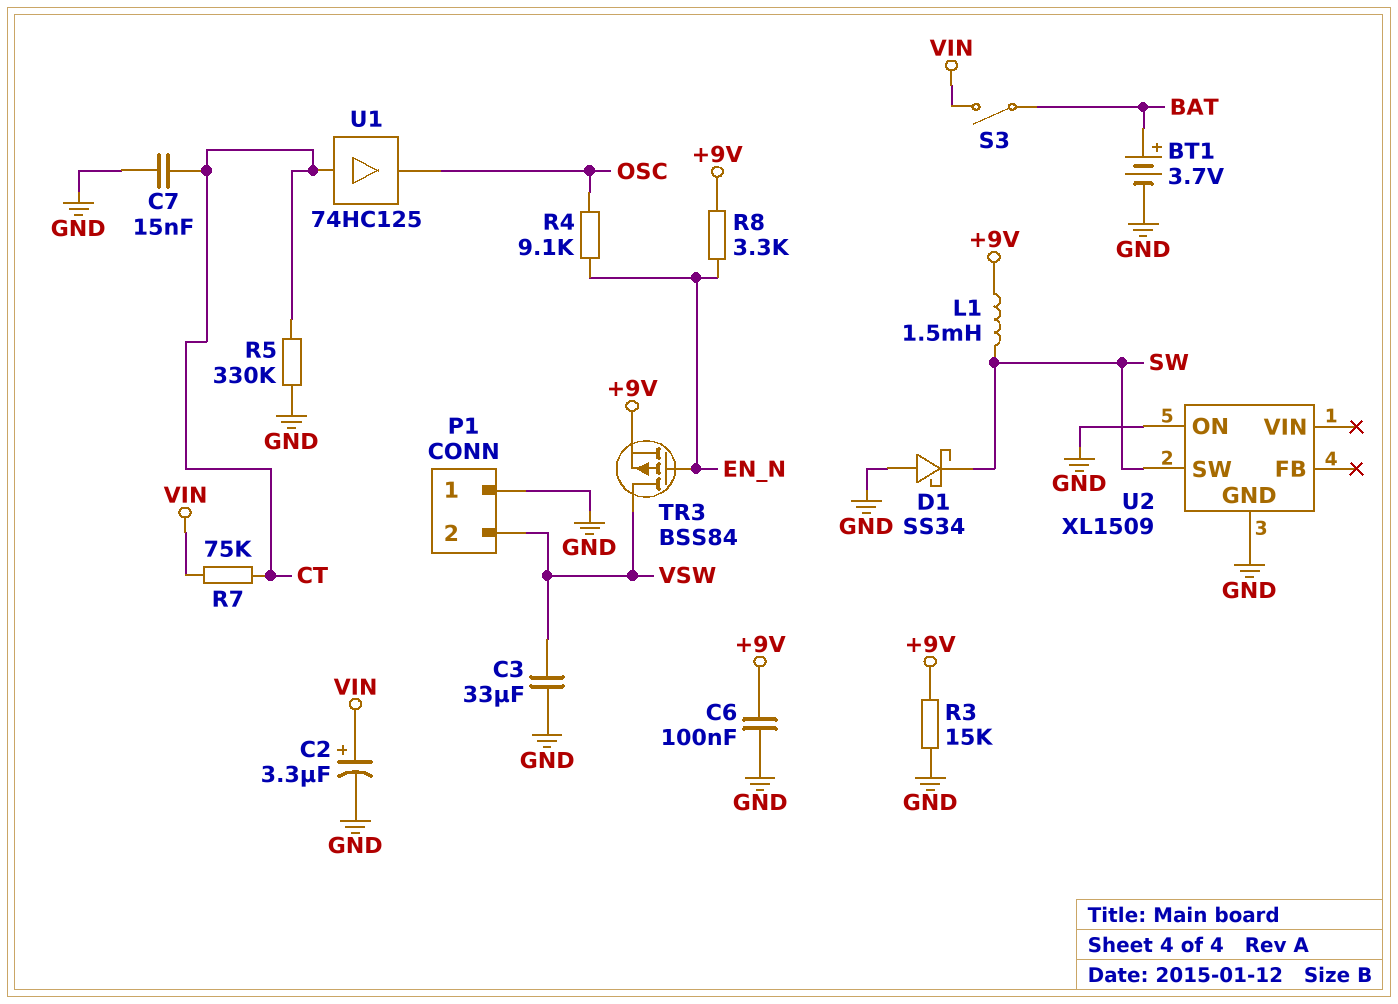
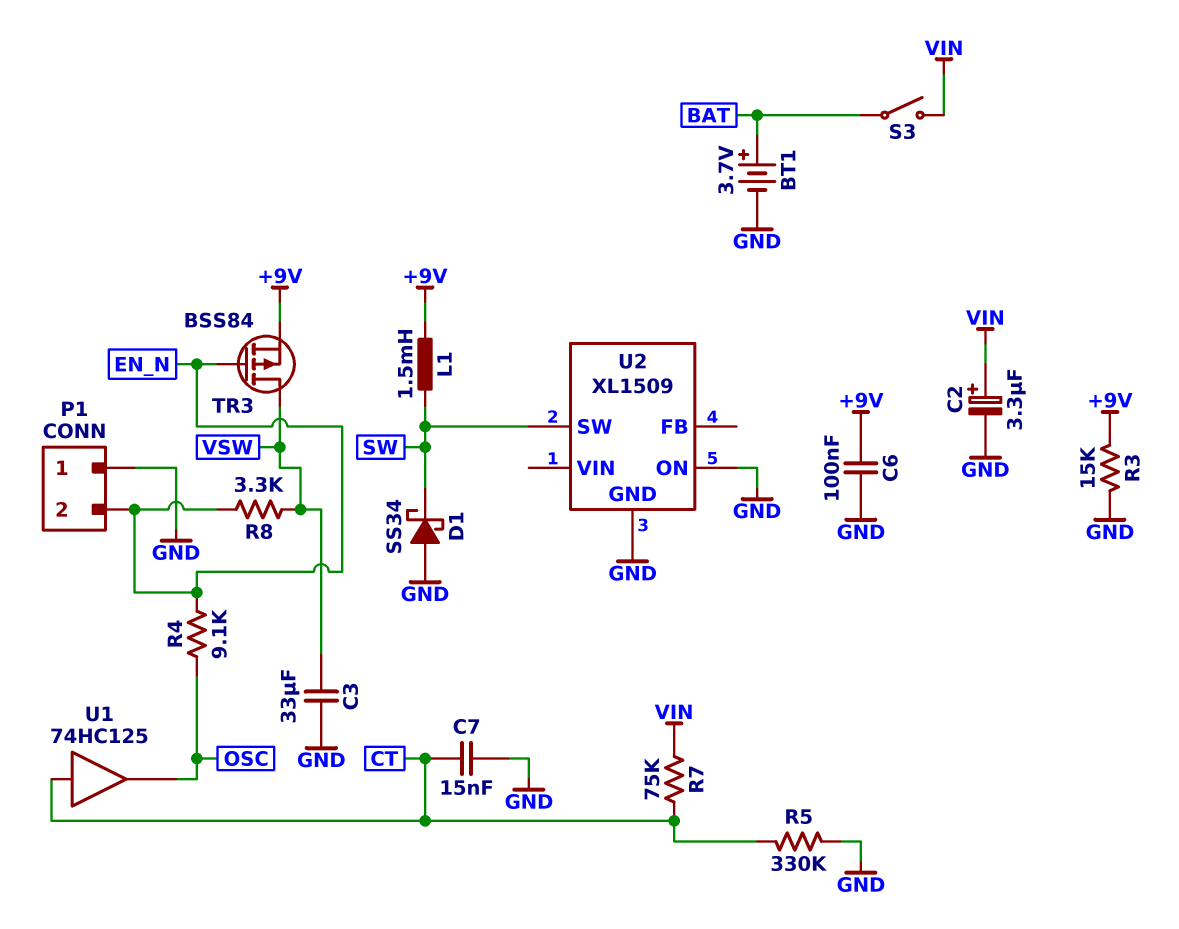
P1 pin 2: VSW -> EN_N
R8: 3.3k (+9V, EN_N) -> 3.3k (EN_N, VSW)

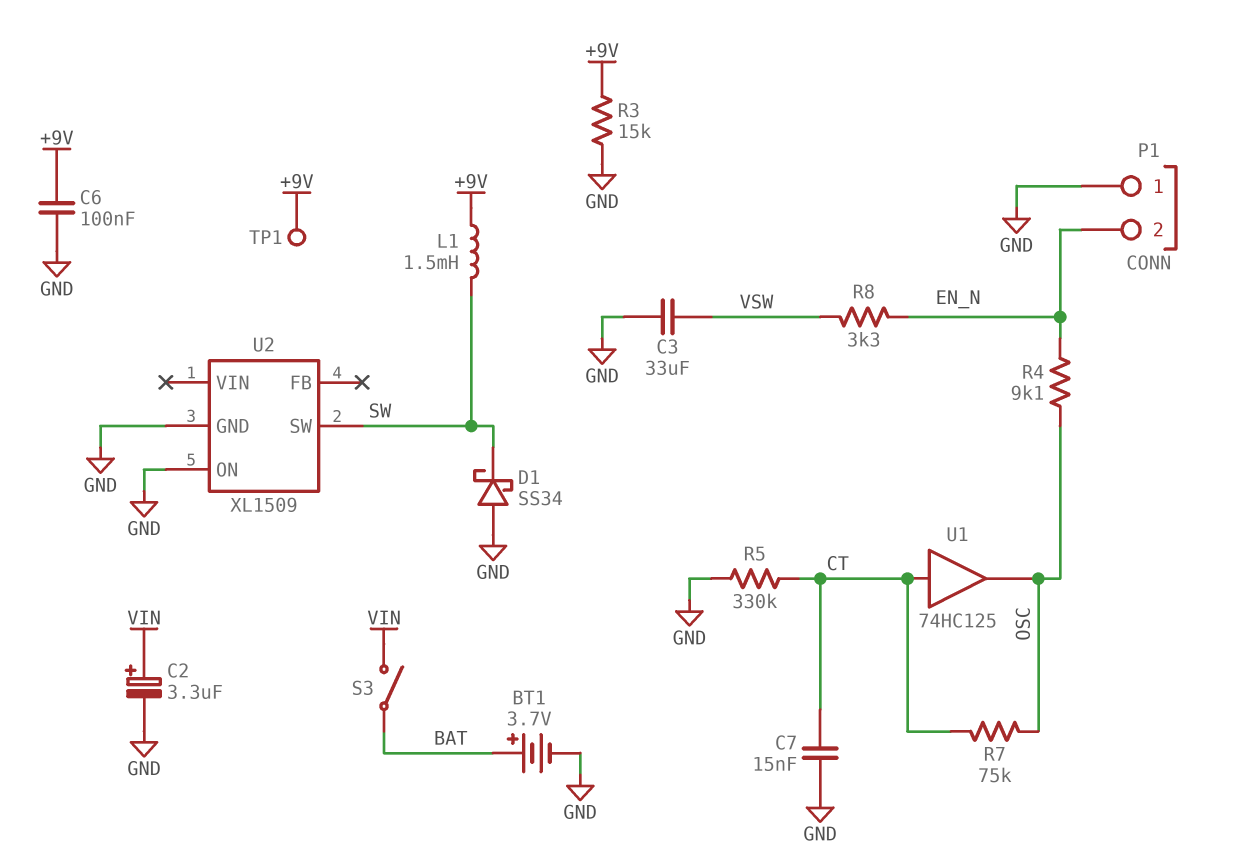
R7: 75k (CT, VIN) -> 75k (CT, OSC)
TP1: none -> test point (+9V)
TR3: PMOS BSS84 (G EN_N, D VSW, S +9V) -> none

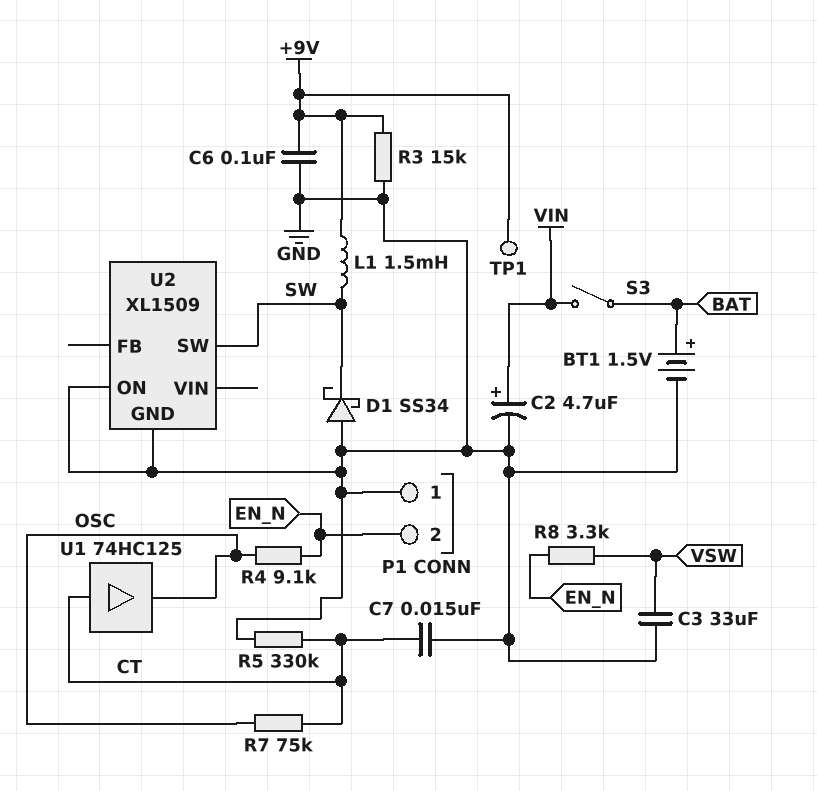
BT1: 3.7V (plus BAT, minus GND) -> 1.5V (plus BAT, minus GND)
C2: 3.3uF (plus VIN, minus GND) -> 4.7uF (plus VIN, minus GND)

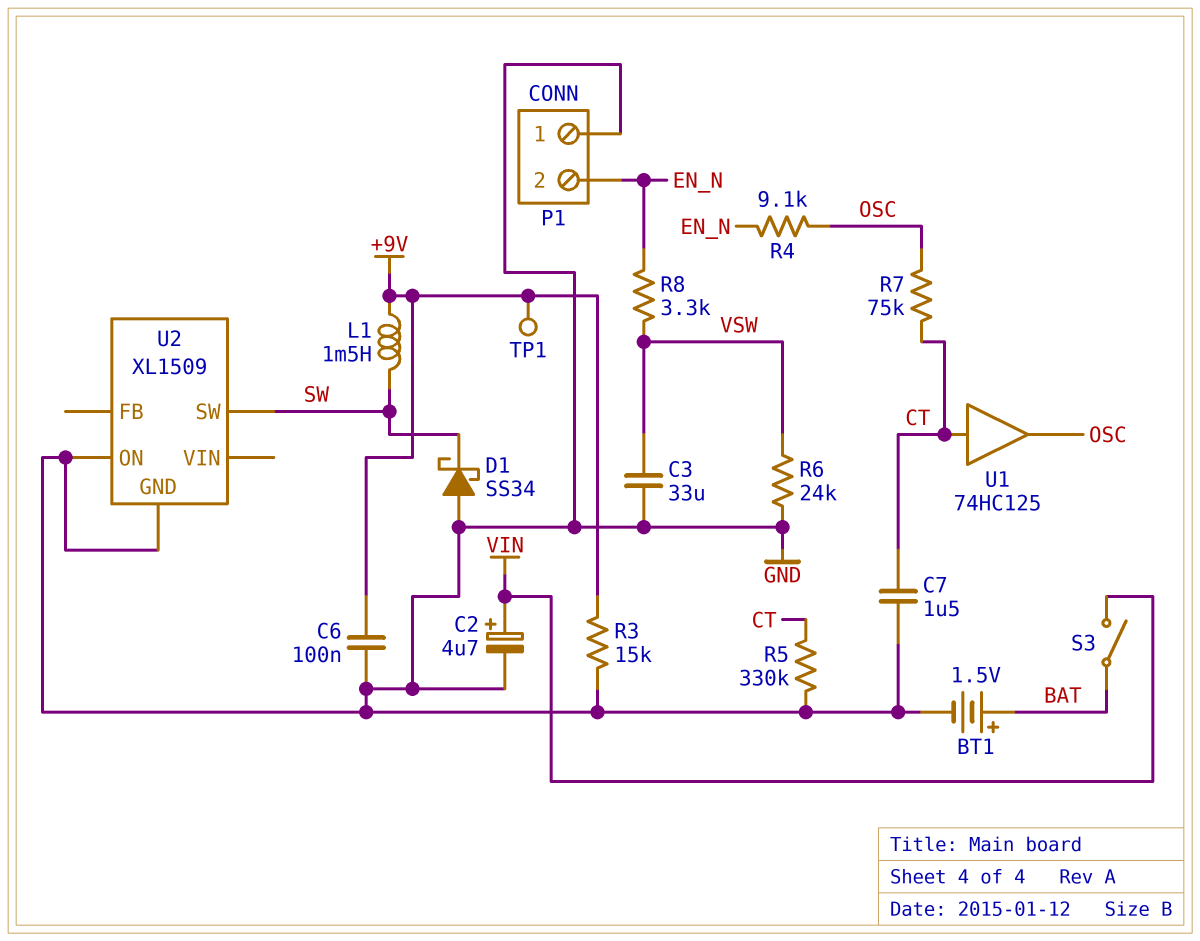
C7: 15nF (CT, GND) -> 1.5uF (CT, GND)
R6: none -> 24k (GND, VSW)

